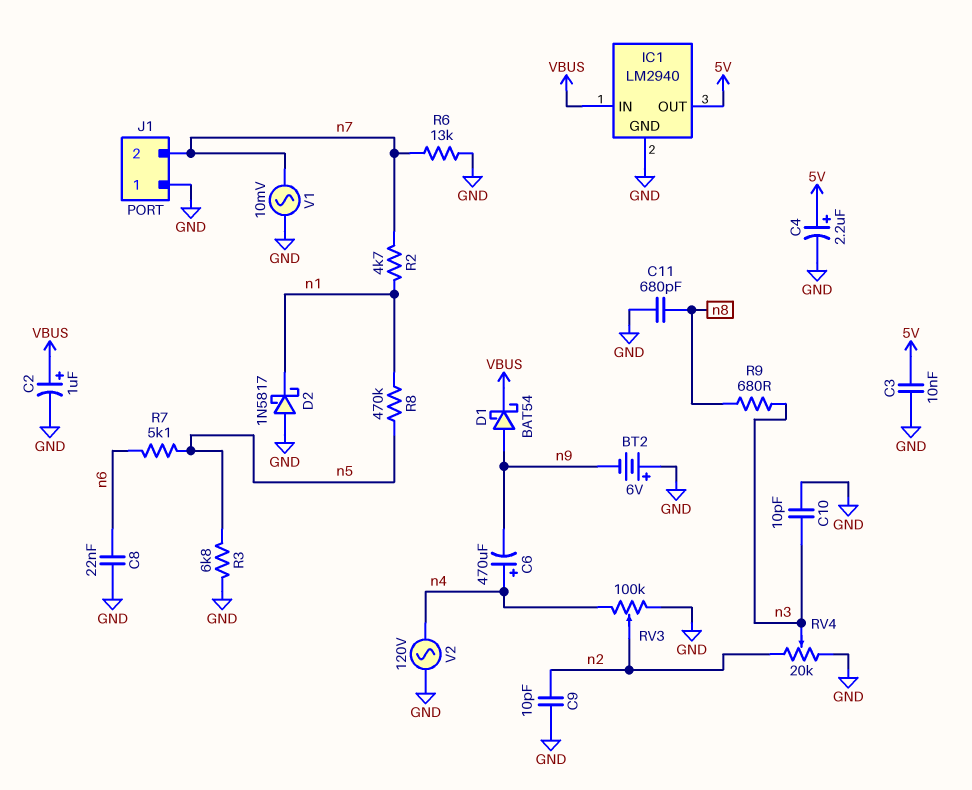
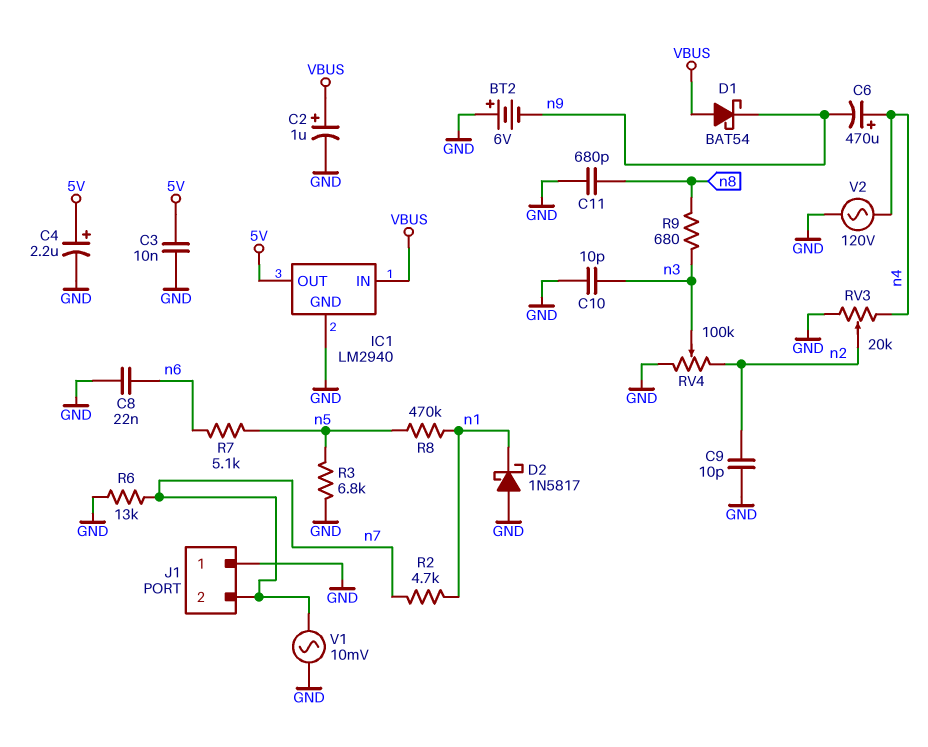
D1: schottky BAT54 (A n9, K VBUS) -> schottky BAT54 (A VBUS, K n9)
RV3: 100k (GND, n4, wiper n2) -> 20k (GND, n4, wiper n2)
RV4: 20k (GND, n2, wiper n3) -> 100k (GND, n2, wiper n3)

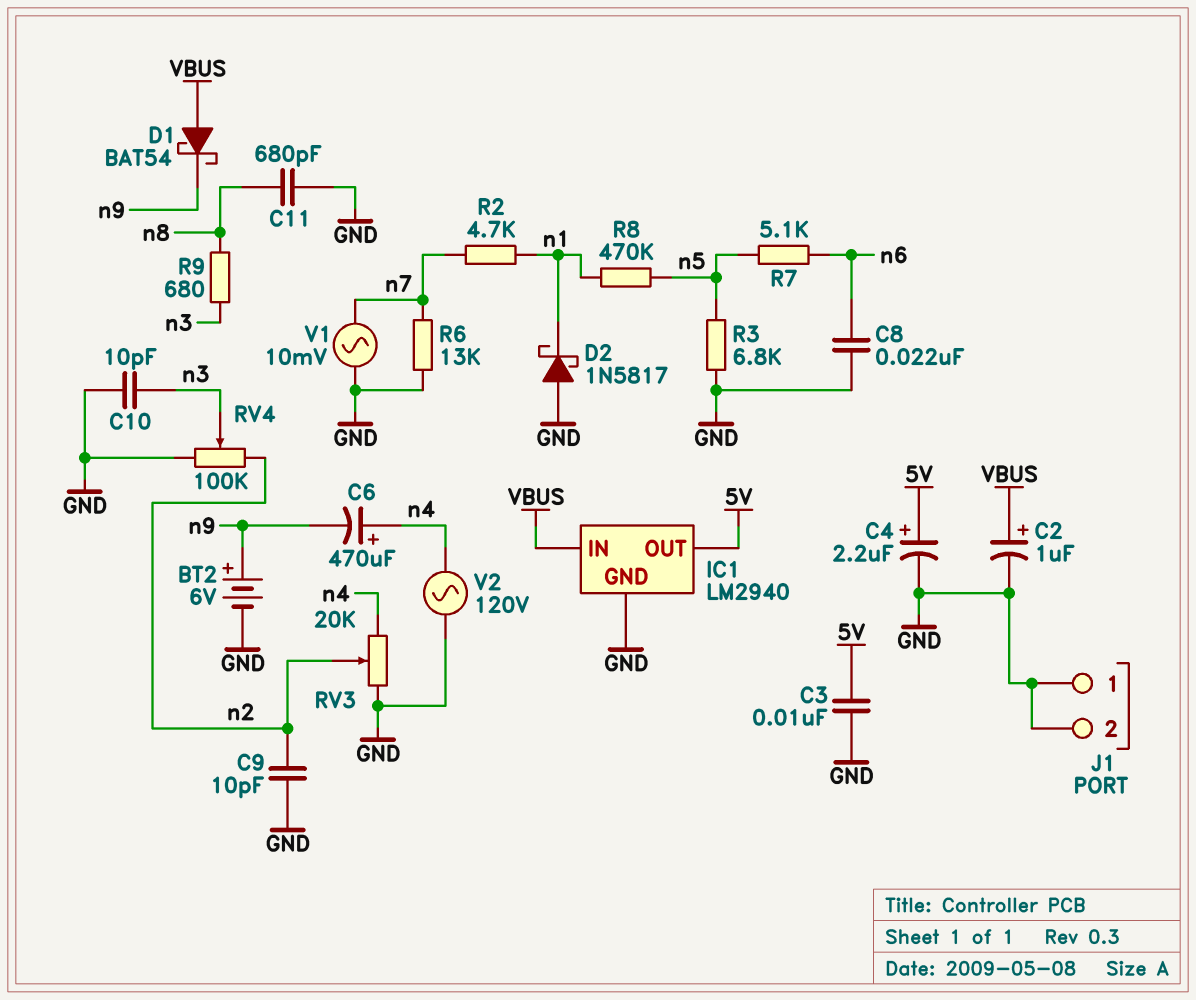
BT2: 6V (plus GND, minus n9) -> 6V (plus n9, minus GND)
J1 pin 2: n7 -> GND

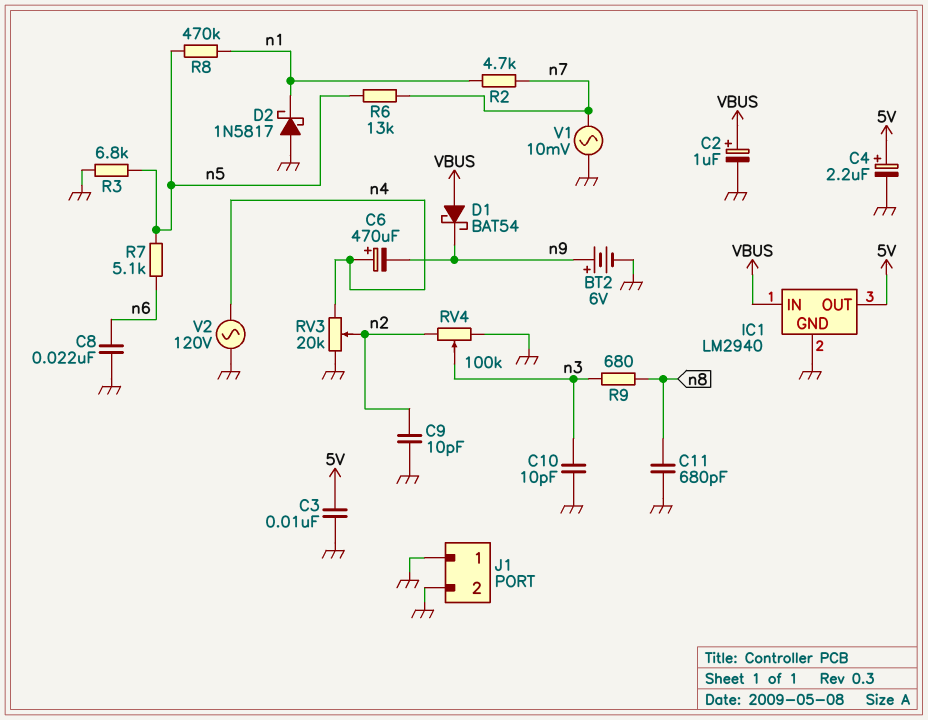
R6: 13k (GND, n7) -> 13k (n5, n7)

